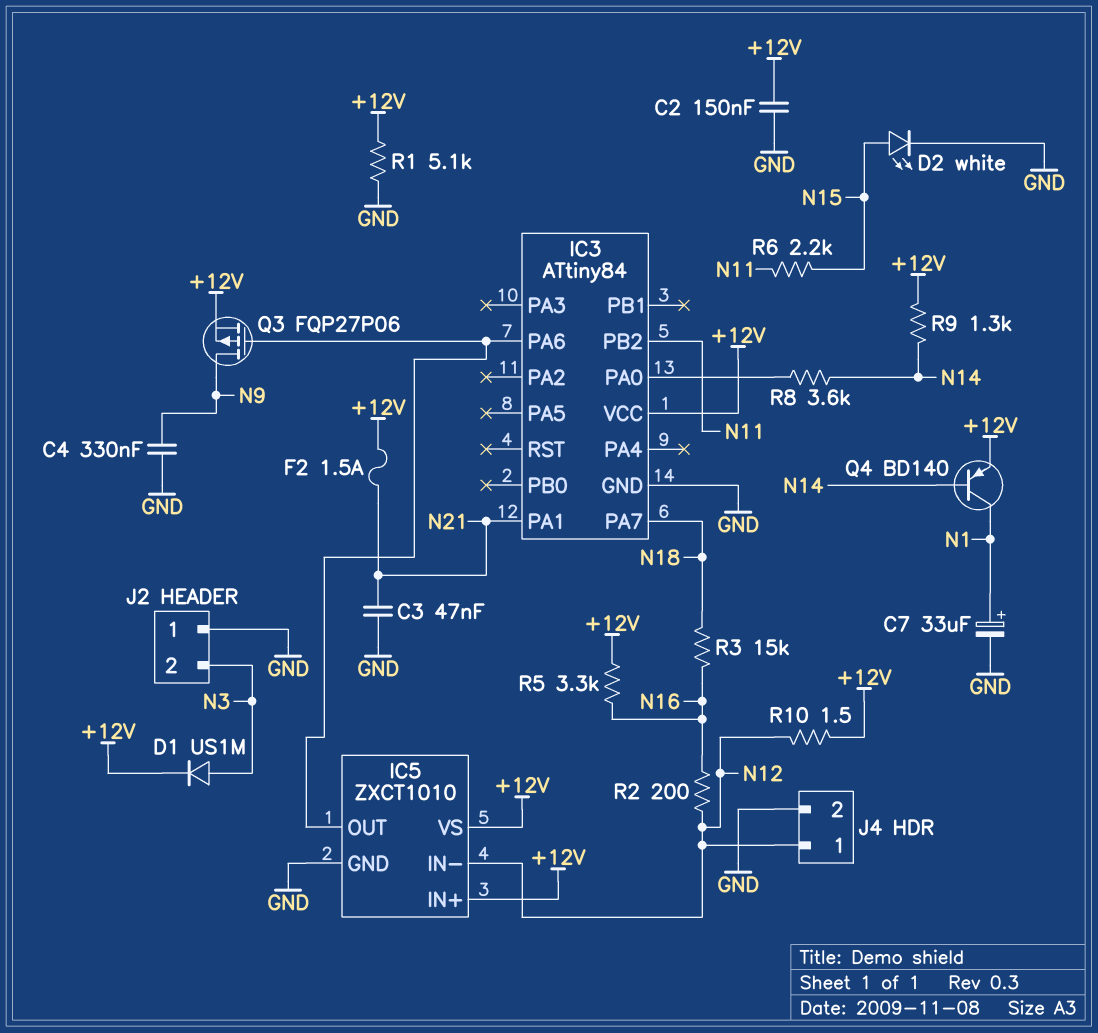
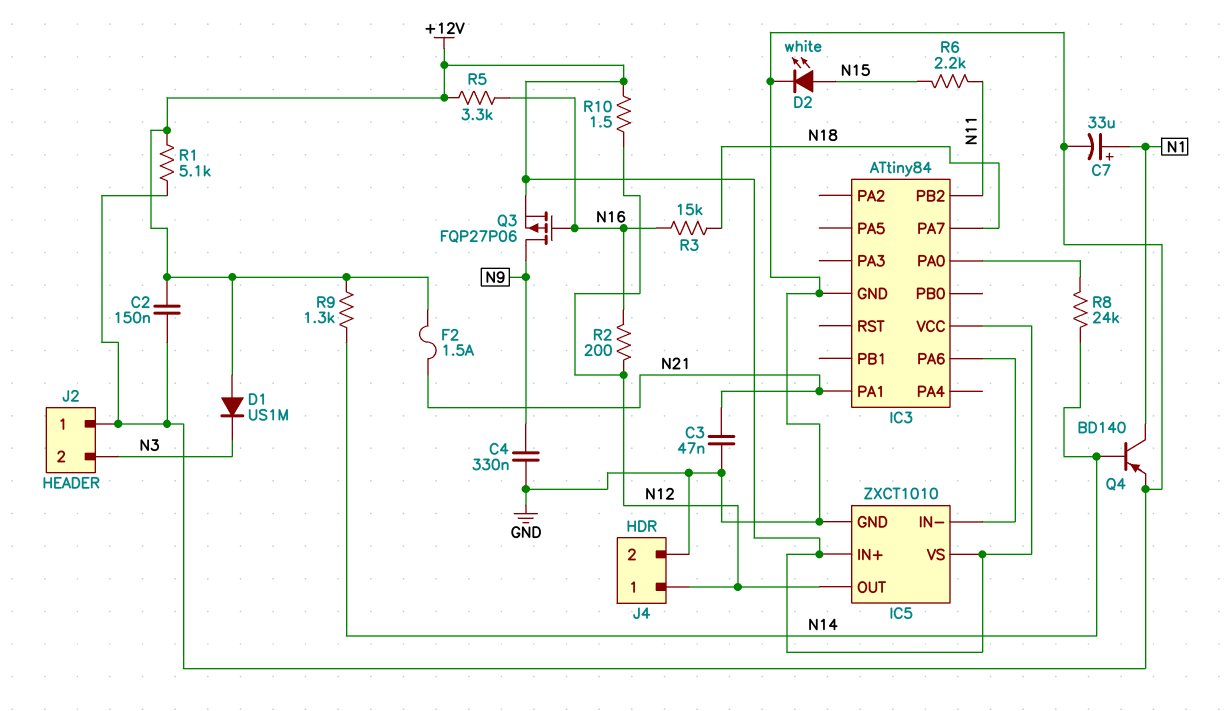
D1: diode US1M (A N3, K +12V) -> diode US1M (A +12V, K N3)
IC5 pin IN-: N12 -> IC3/PA6
IC5 pin OUT: IC3/PA6 -> N12
Q3: PMOS FQP27P06 (G IC3/PA6, D N9, S +12V) -> PMOS FQP27P06 (G N16, D N9, S +12V)
Q4: PNP BD140 (B N14, C N1, E +12V) -> PNP BD140 (B N14, C N1, E GND)
R8: 3.6k (IC3/PA0, N14) -> 24k (IC3/PA0, N14)

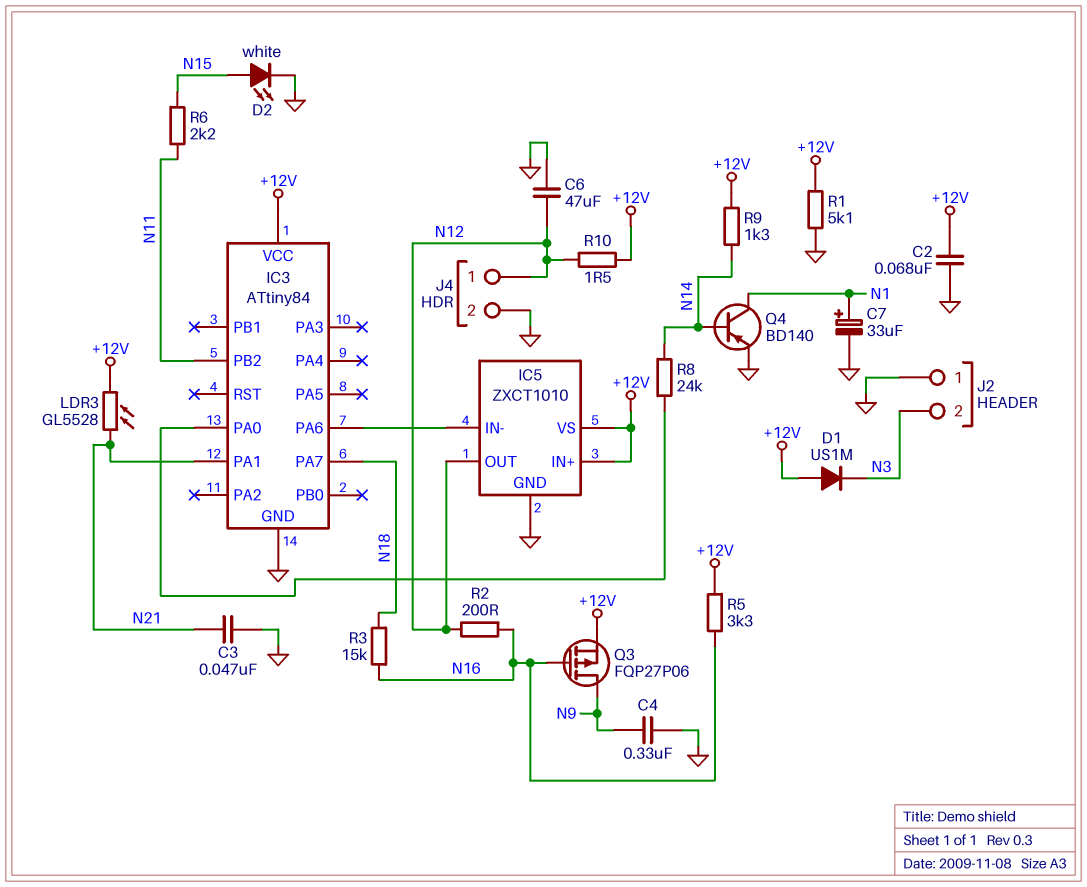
C2: 150nF (+12V, GND) -> 68nF (+12V, GND)
C6: none -> 47uF (GND, N12)
F2: 1.5A (+12V, N21) -> none
LDR3: none -> GL5528 (+12V, N21)

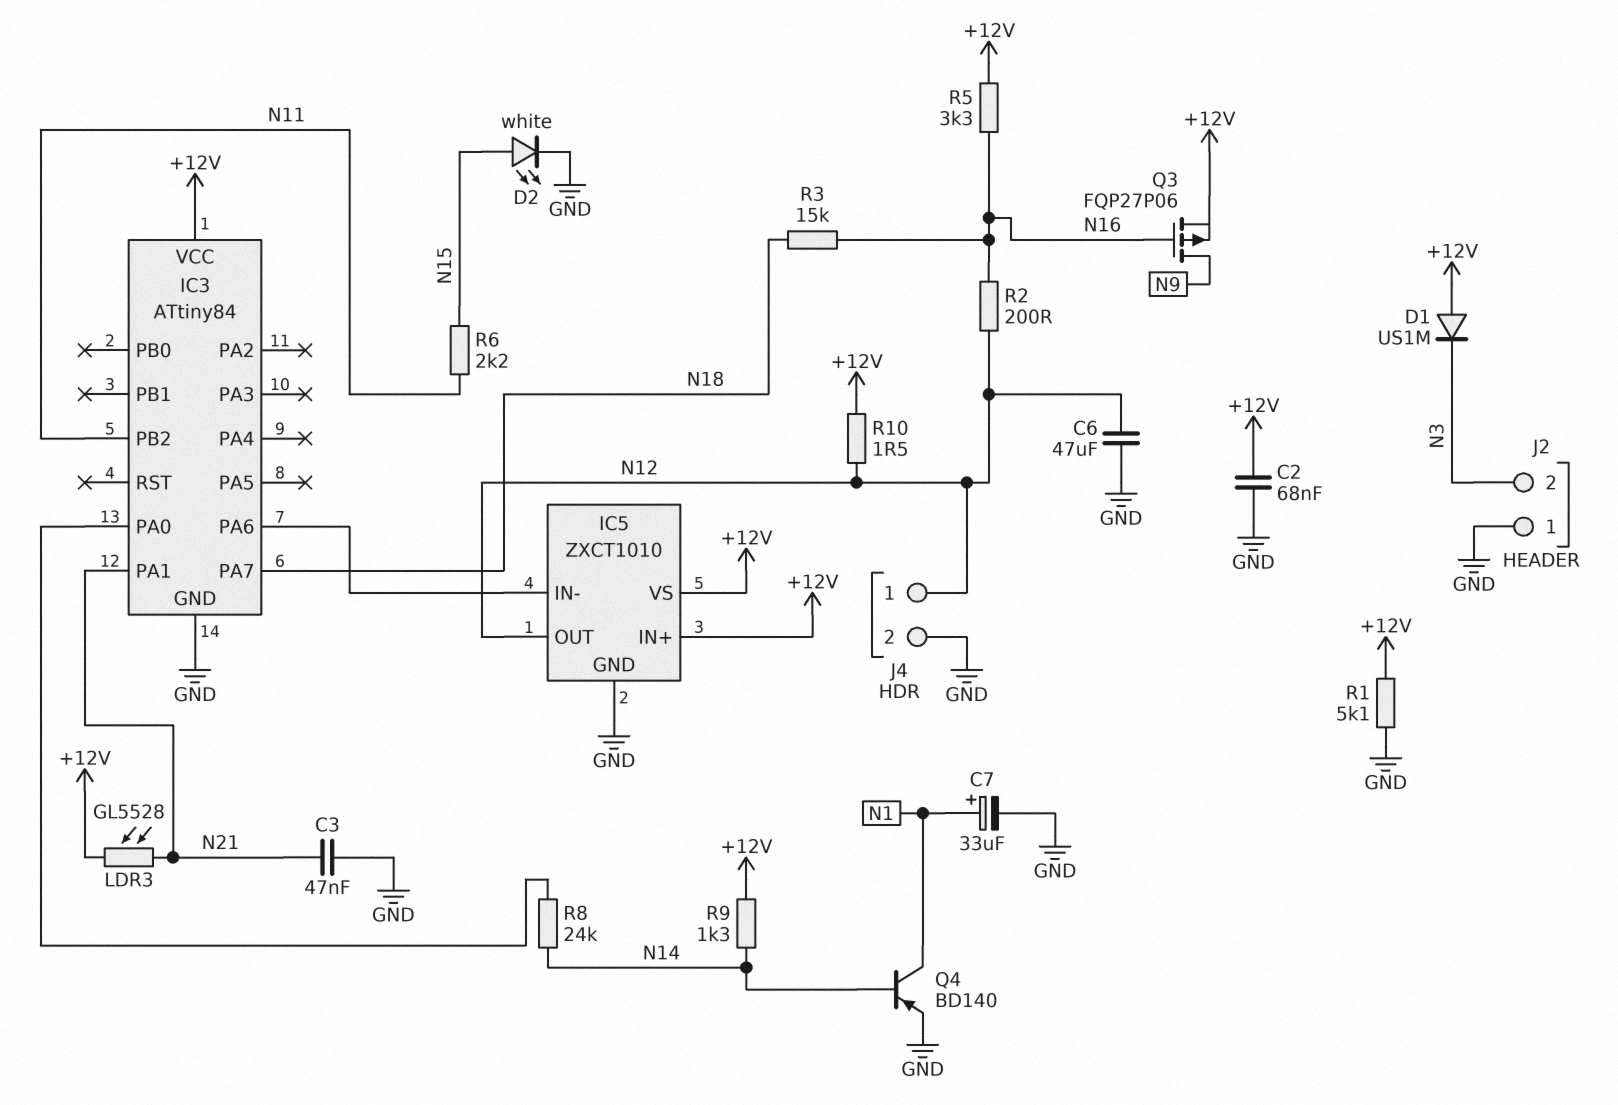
C4: 330nF (GND, N9) -> none

